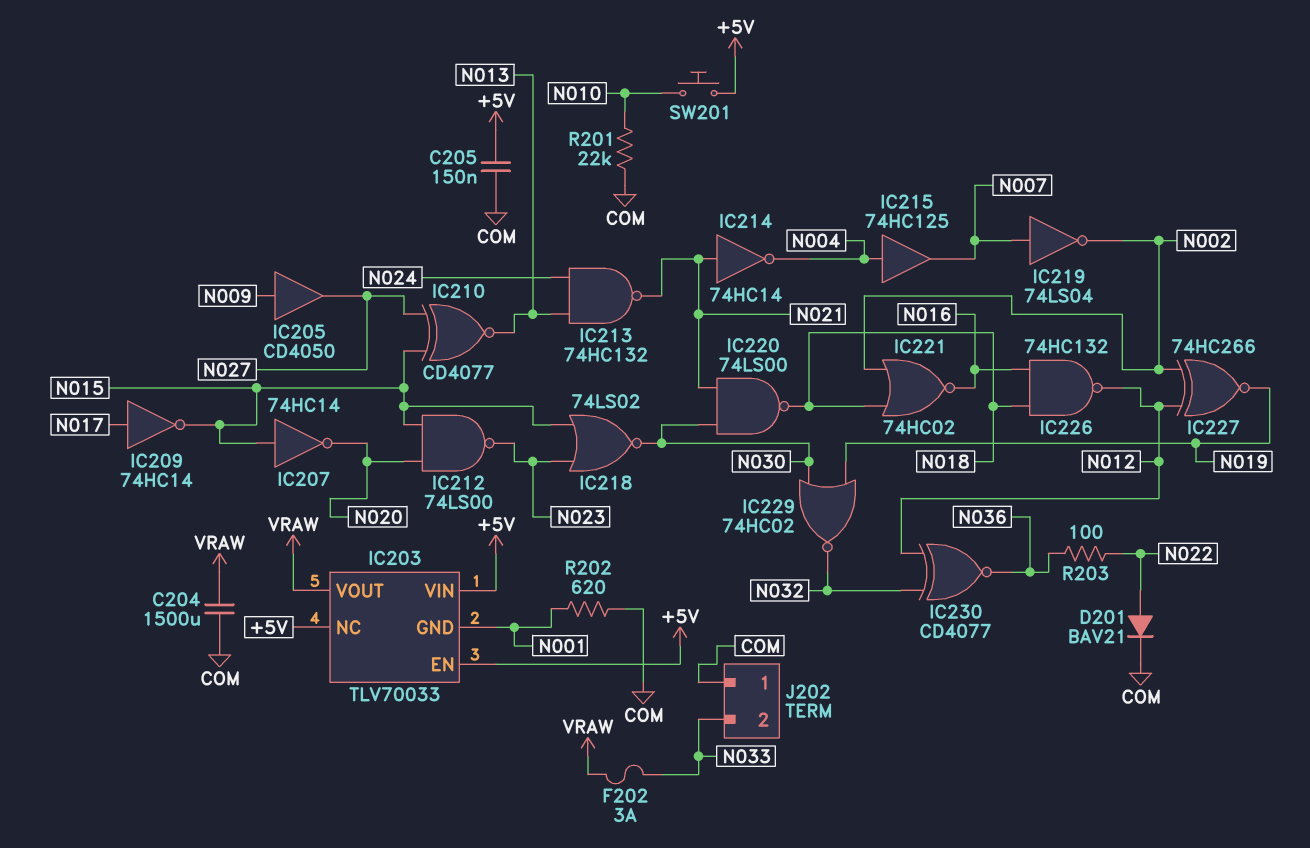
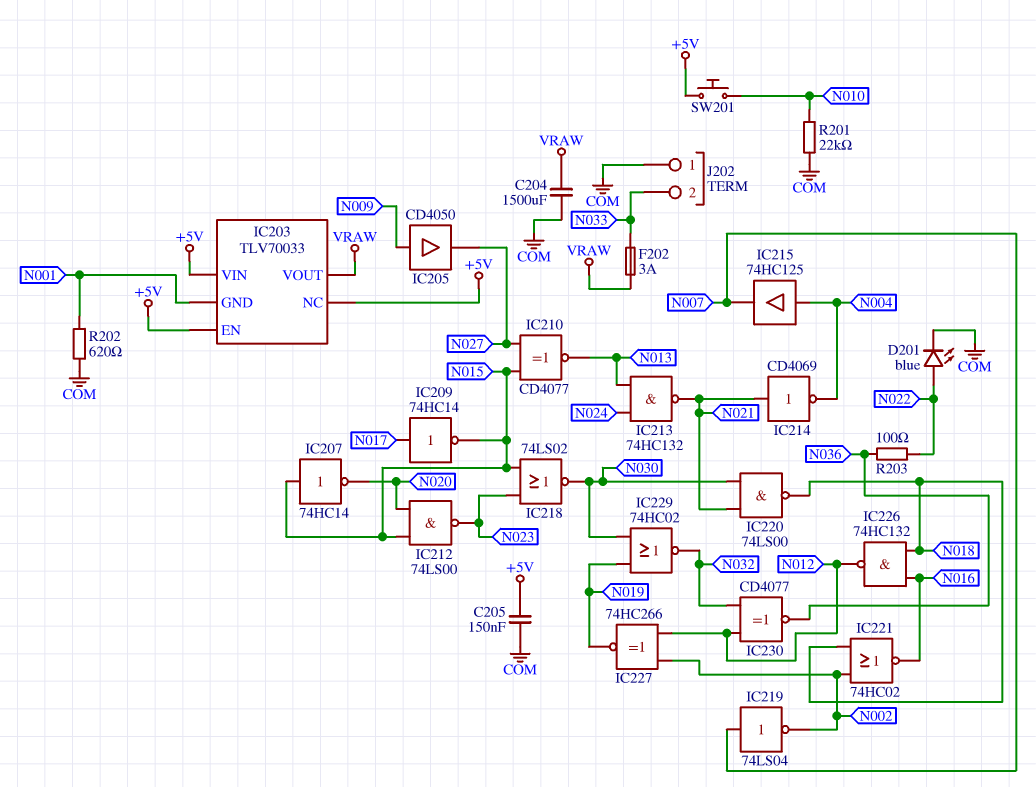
D201: diode BAV21 (A N022, K COM) -> LED blue (A N022, K COM)
IC214: NOT 74HC14 (in N021, out N004) -> NOT CD4069 (in N021, out N004)

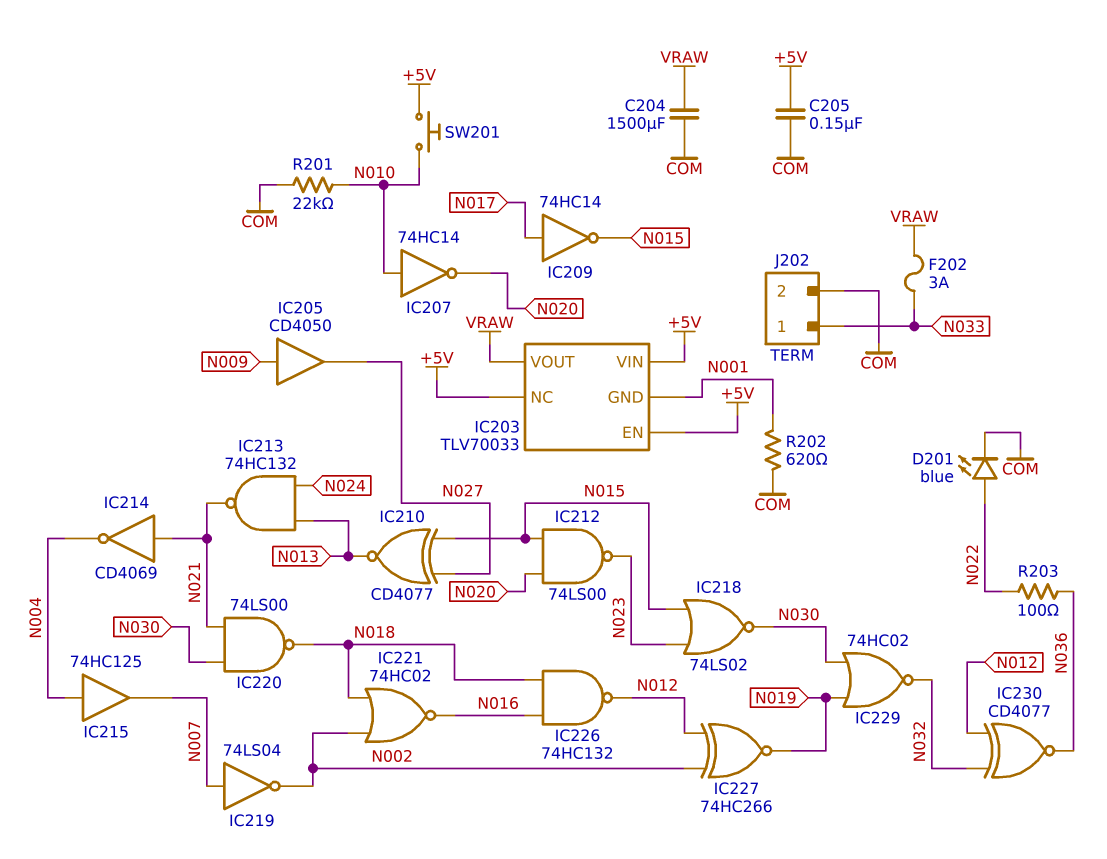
IC207: NOT 74HC14 (in N015, out N020) -> NOT 74HC14 (in N010, out N020)
J202 pin 1: COM -> N033
J202 pin 2: N033 -> COM

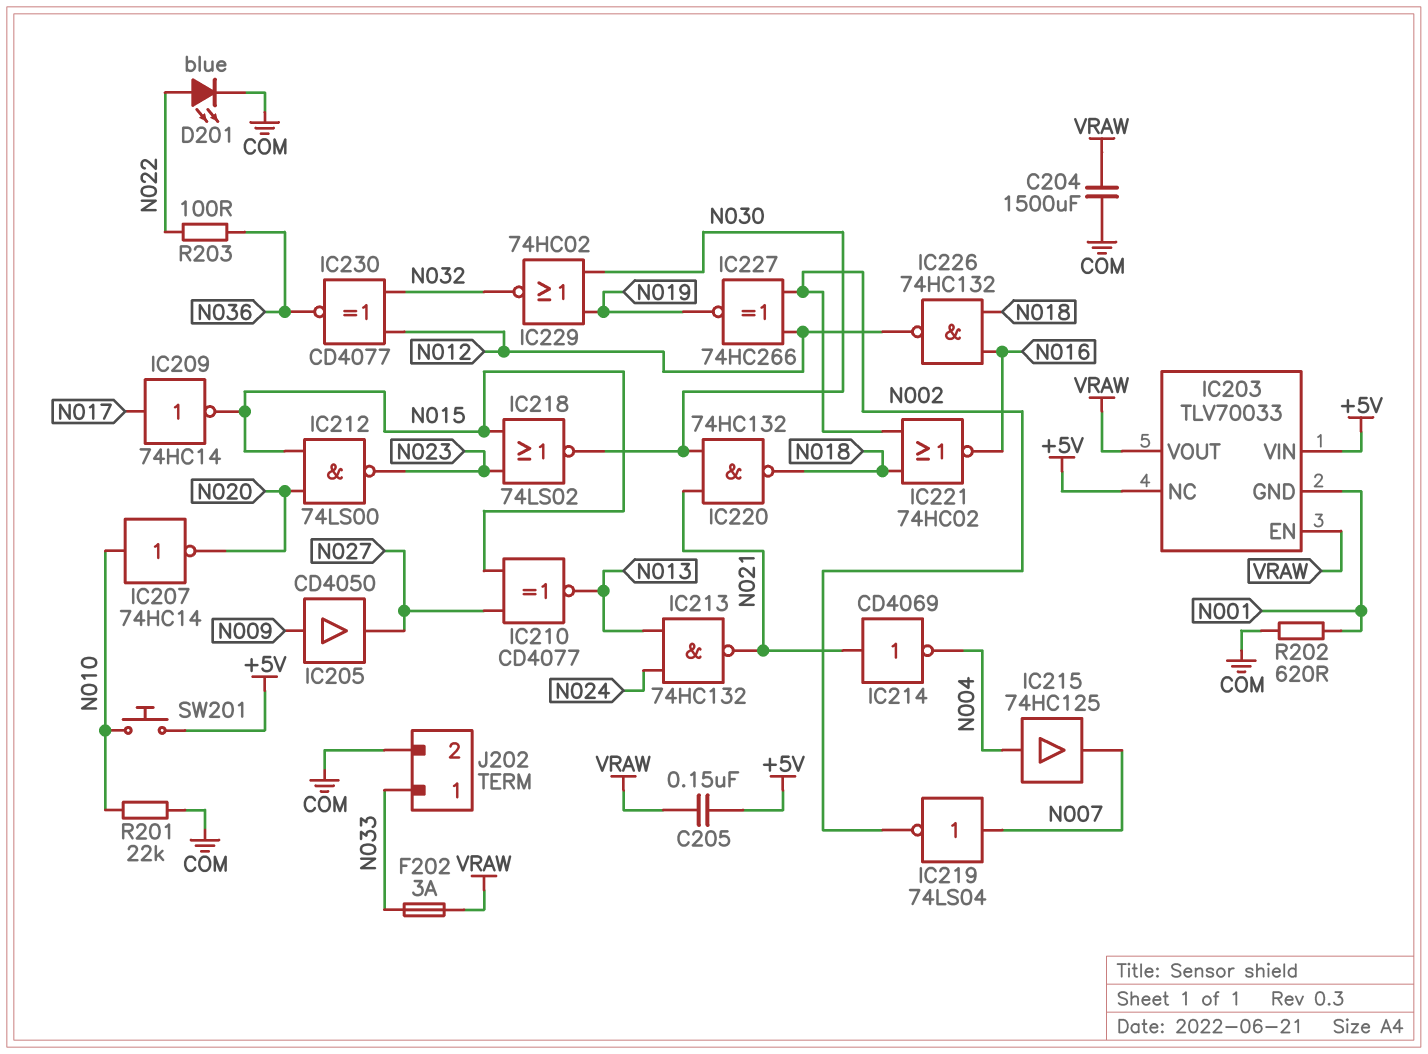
C205: 150nF (+5V, COM) -> 150nF (+5V, VRAW)
IC203 pin EN: +5V -> VRAW
IC220: NAND 74LS00 (in N021, in N030, out N018) -> NAND 74HC132 (in N021, in N030, out N018)

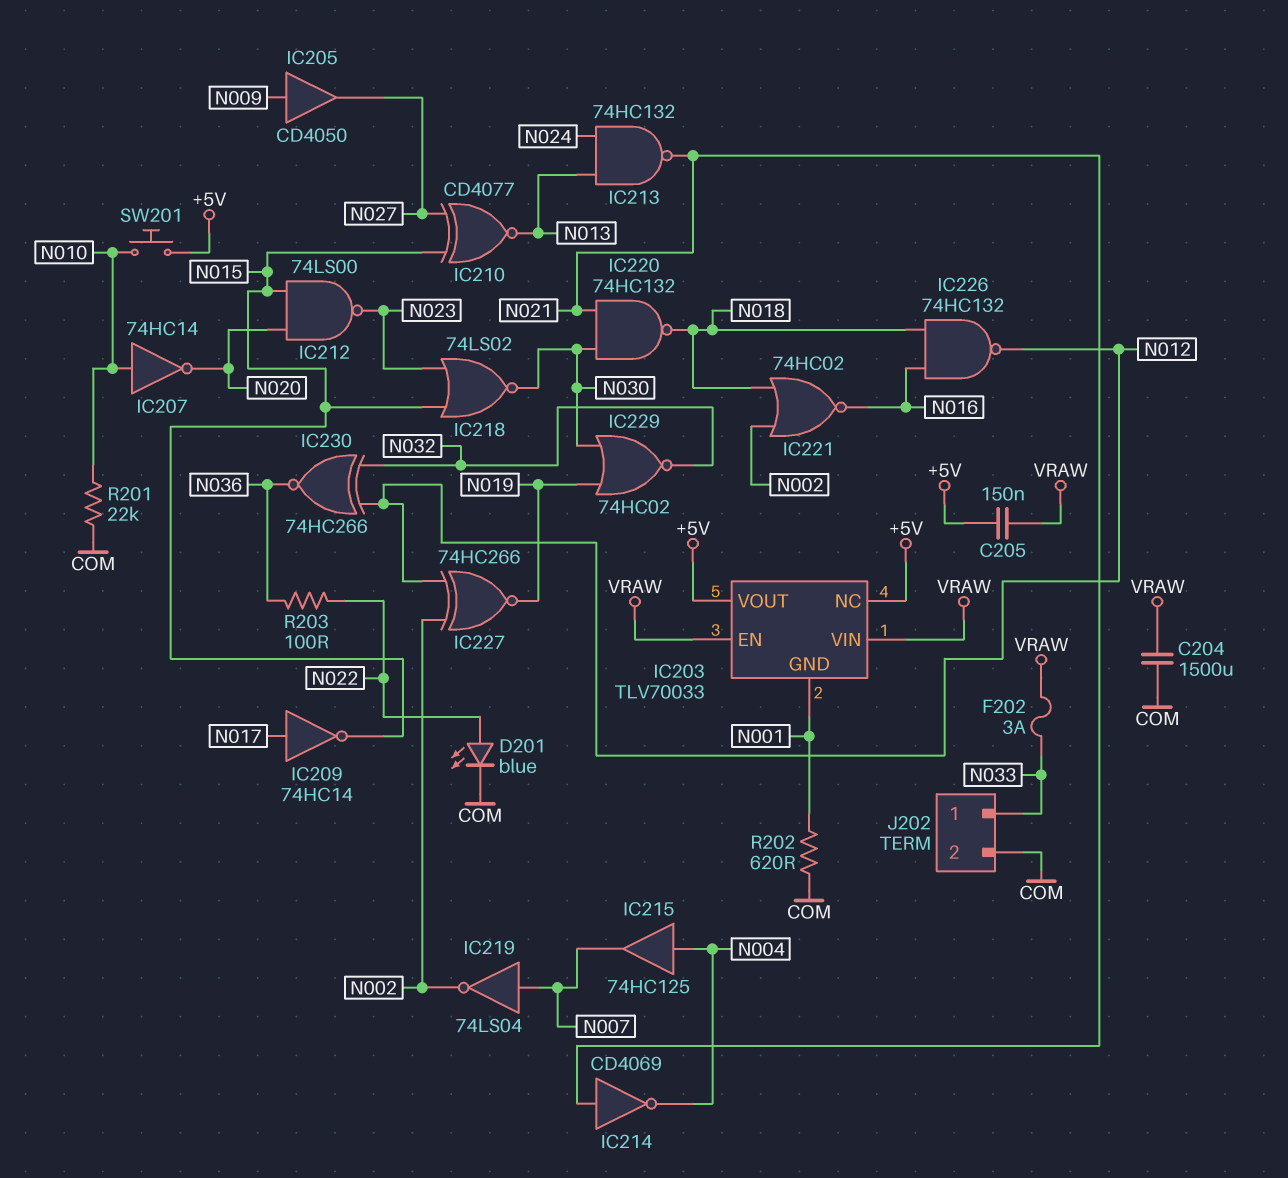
IC203 pin VIN: +5V -> VRAW
IC203 pin VOUT: VRAW -> +5V
IC230: XNOR CD4077 (in N012, in N032, out N036) -> XNOR 74HC266 (in N012, in N032, out N036)

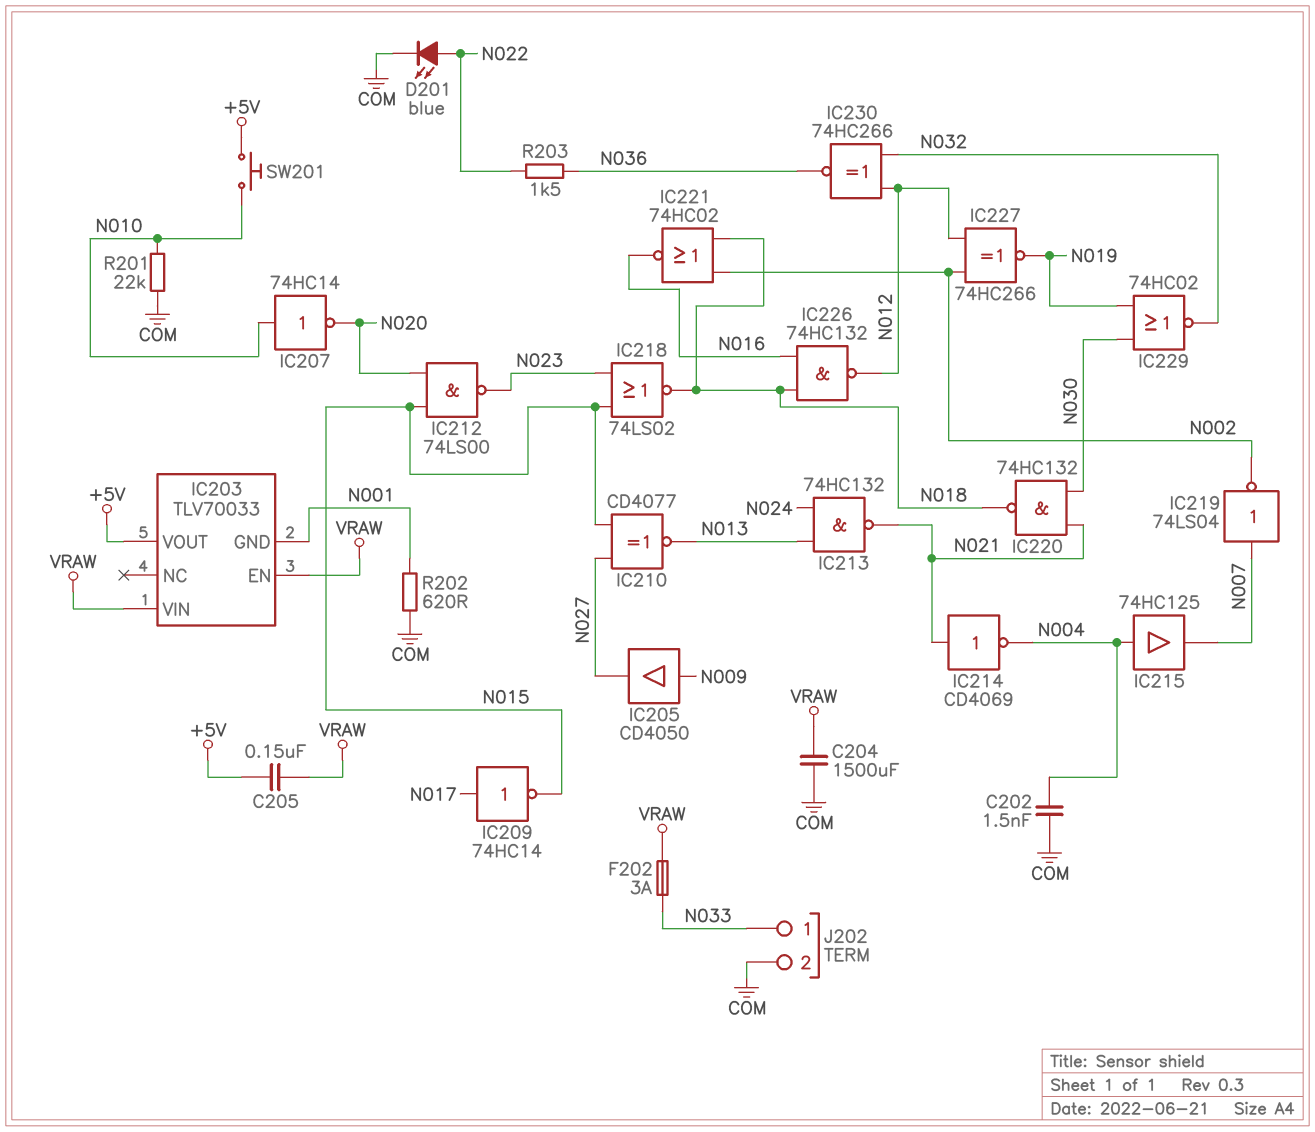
C202: none -> 1.5nF (COM, N004)
IC203 pin NC: +5V -> none
IC218: NOR 74LS02 (in N015, in N023, out N030) -> NOR 74LS02 (in N015, in N023, out N018)
R203: 100 (N022, N036) -> 1.5k (N022, N036)

